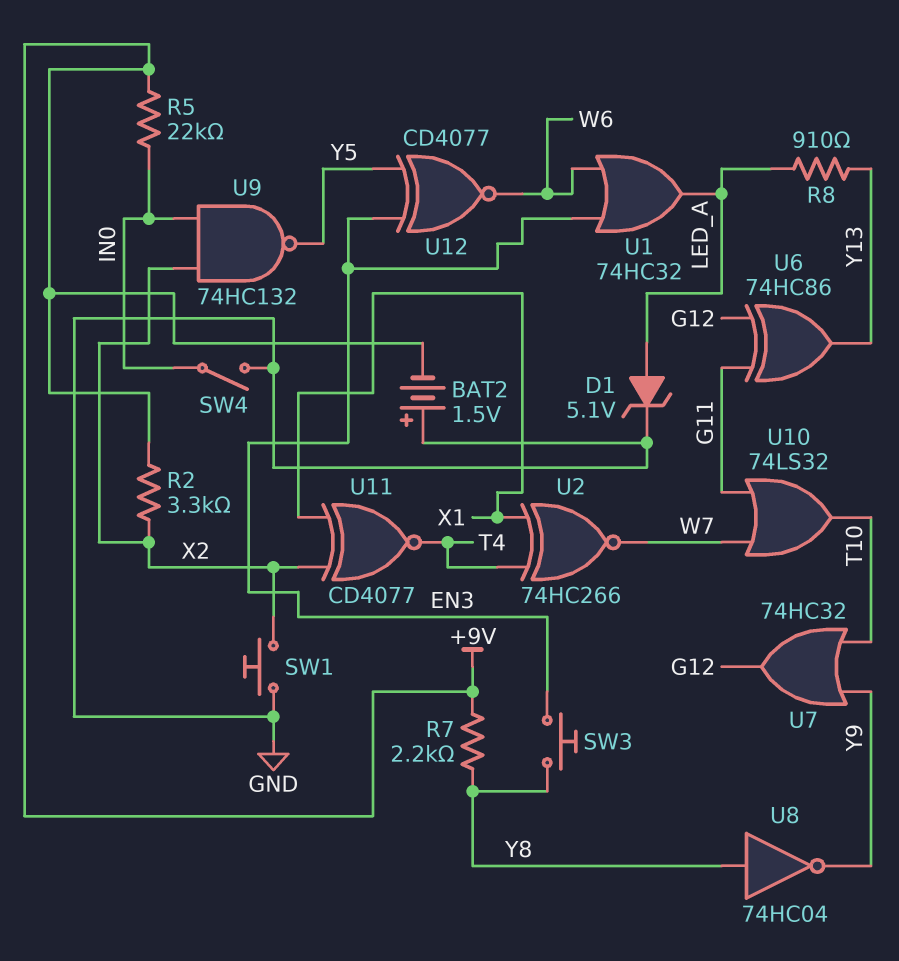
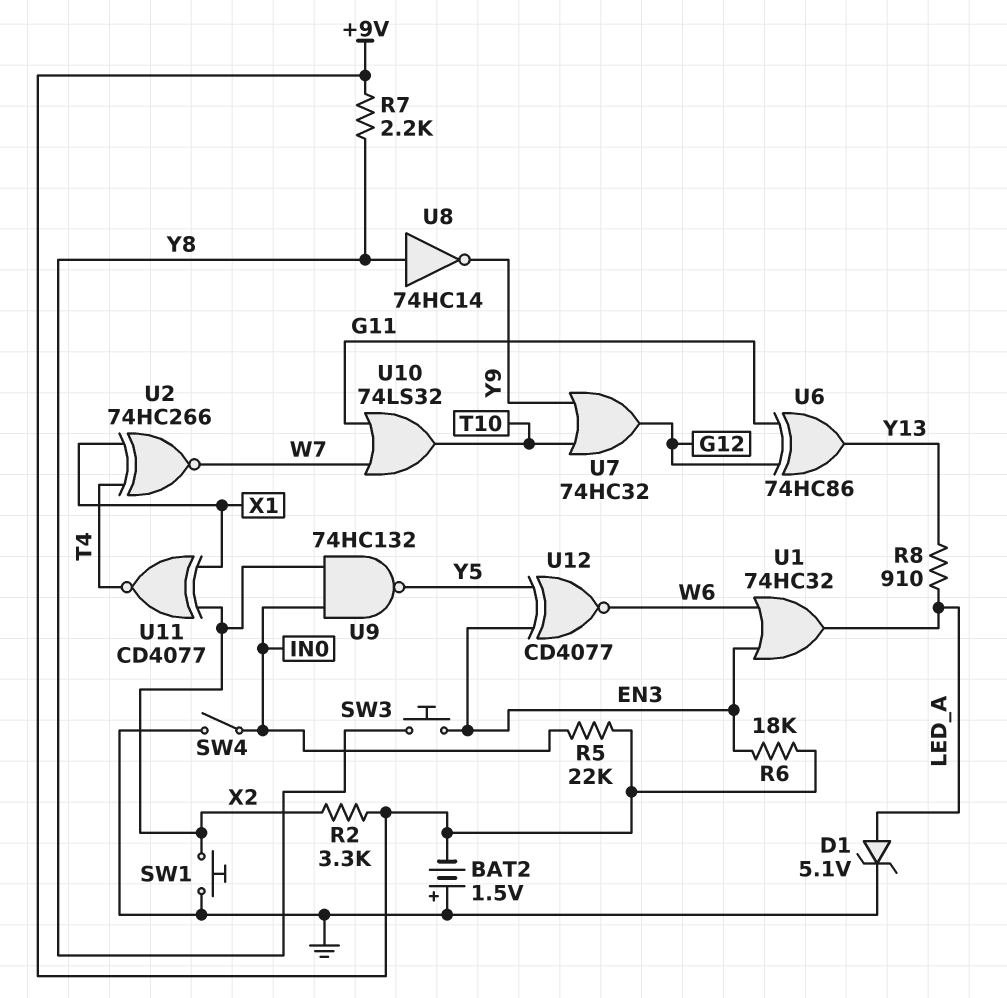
R6: none -> 18k (+9V, EN3)
U8: NOT 74HC04 (in Y8, out Y9) -> NOT 74HC14 (in Y8, out Y9)

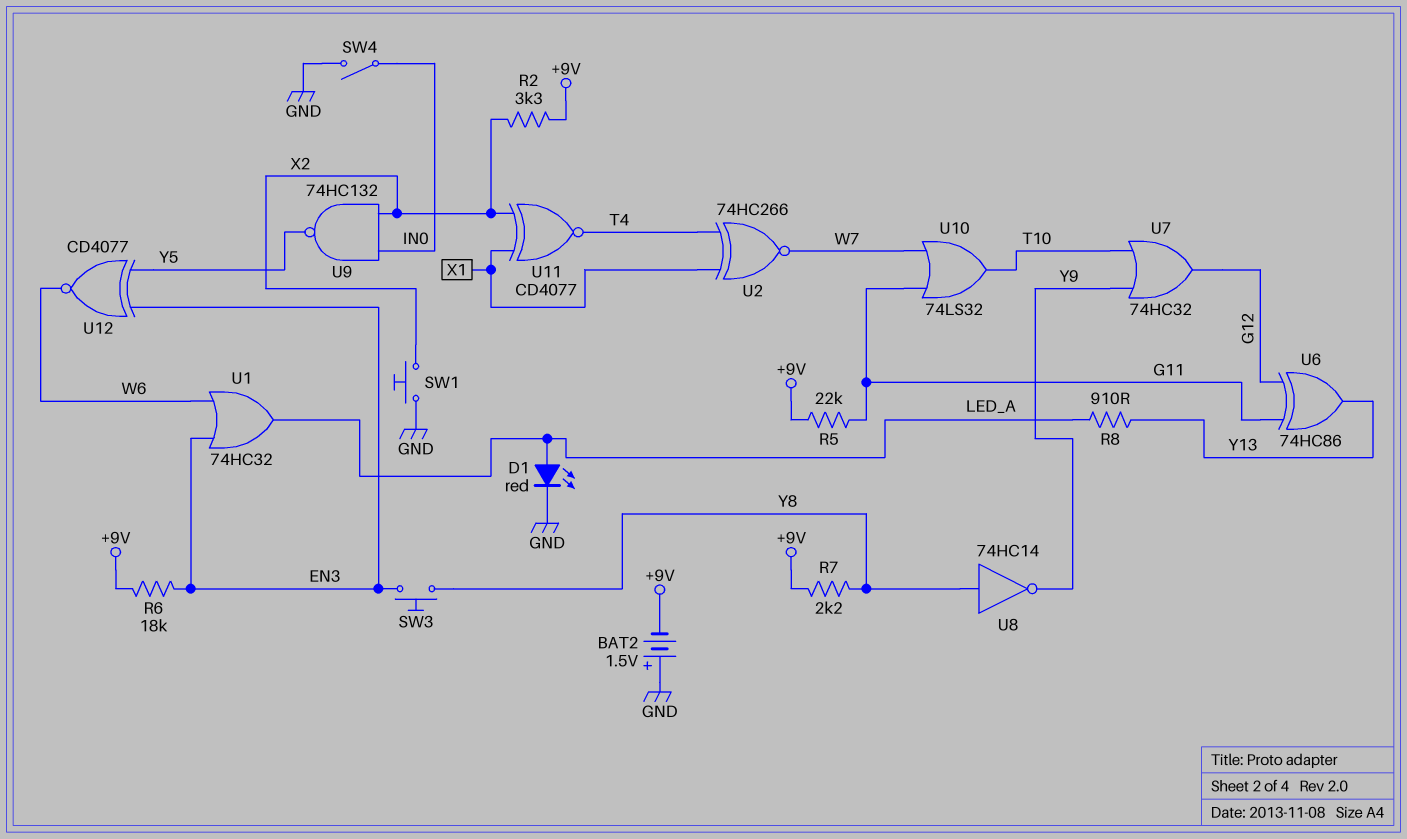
D1: zener 5.1V (A LED_A, K GND) -> LED red (A LED_A, K GND)
R5: 22k (+9V, IN0) -> 22k (+9V, G11)

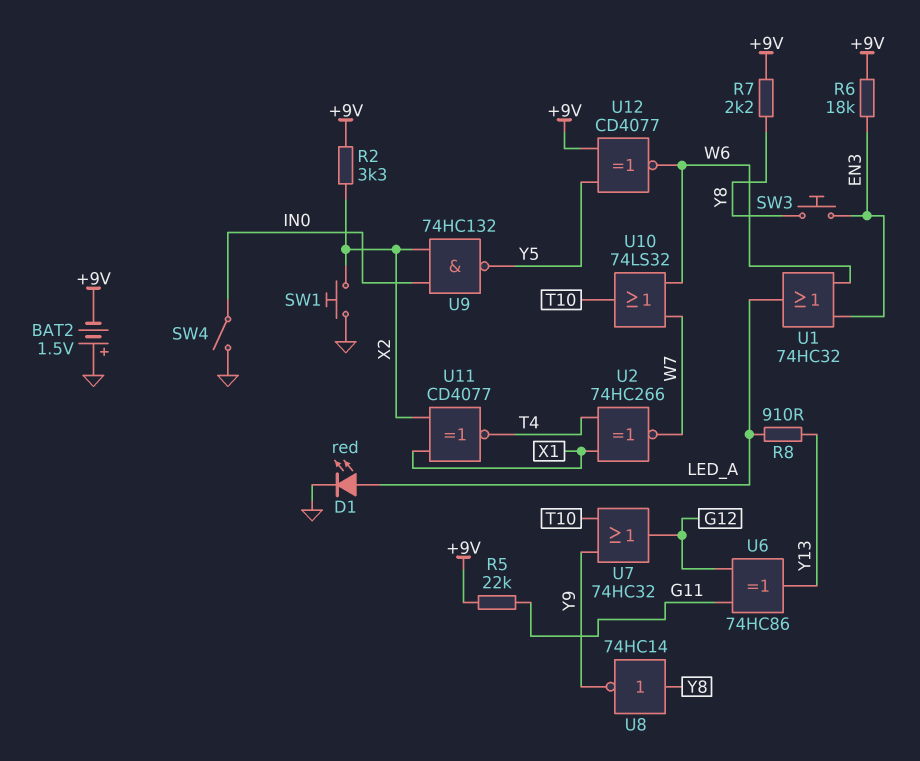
U10: OR 74LS32 (in G11, in W7, out T10) -> OR 74LS32 (in W6, in W7, out T10)
U12: XNOR CD4077 (in EN3, in Y5, out W6) -> XNOR CD4077 (in +9V, in Y5, out W6)

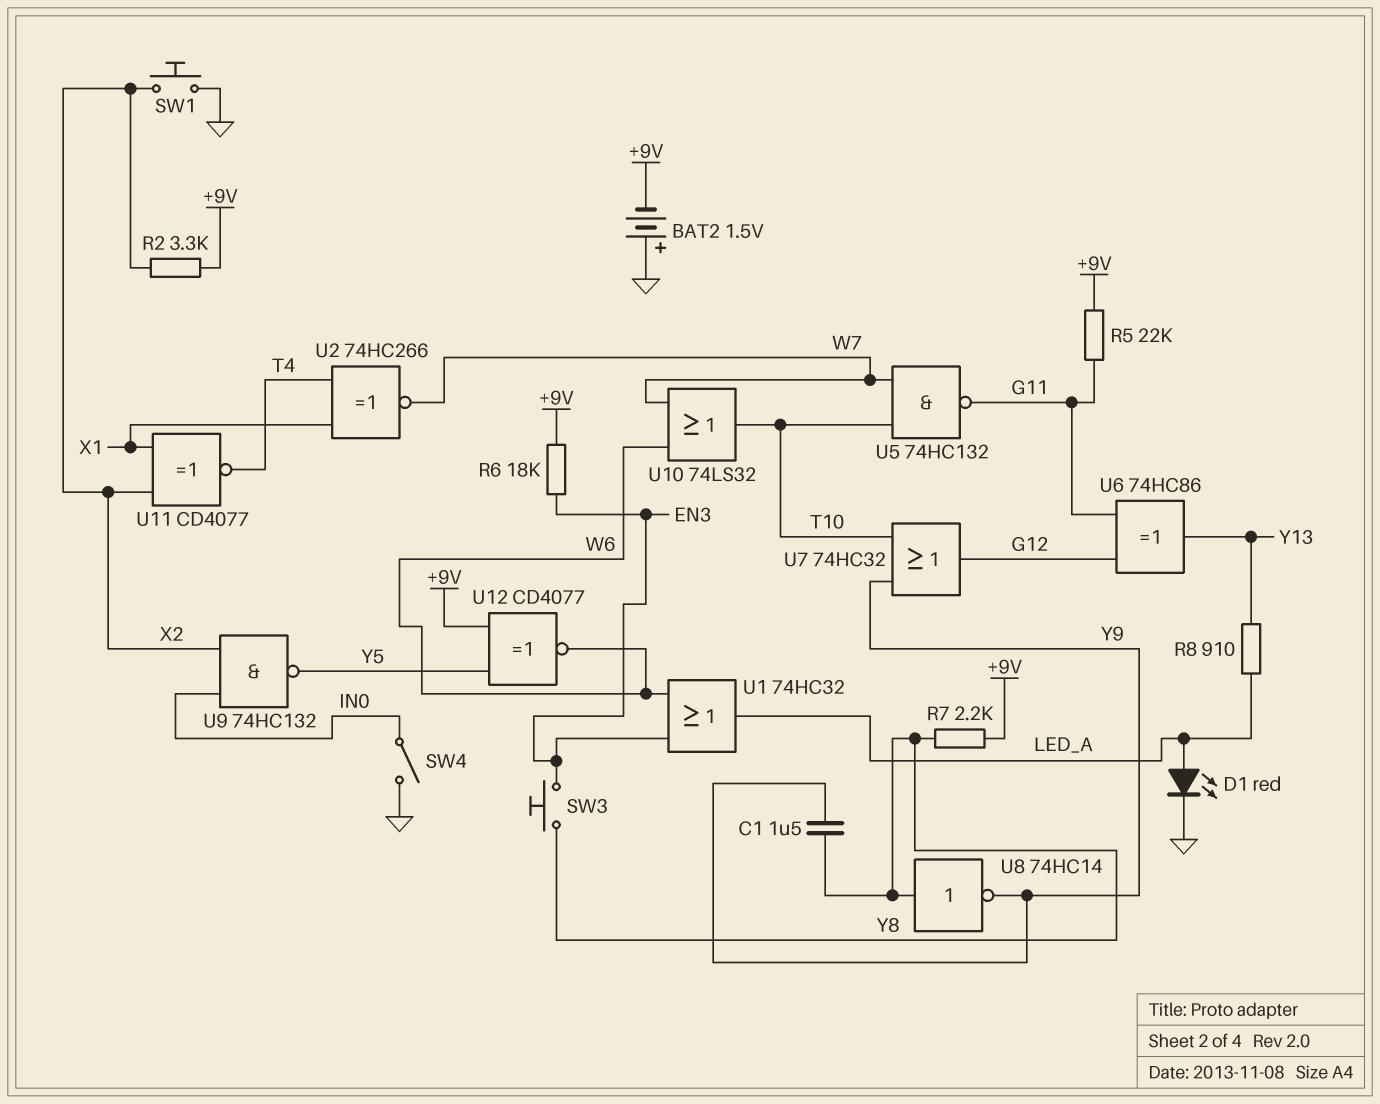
C1: none -> 1.5uF (Y8, Y9)
U5: none -> NAND 74HC132 (in T10, in W7, out G11)

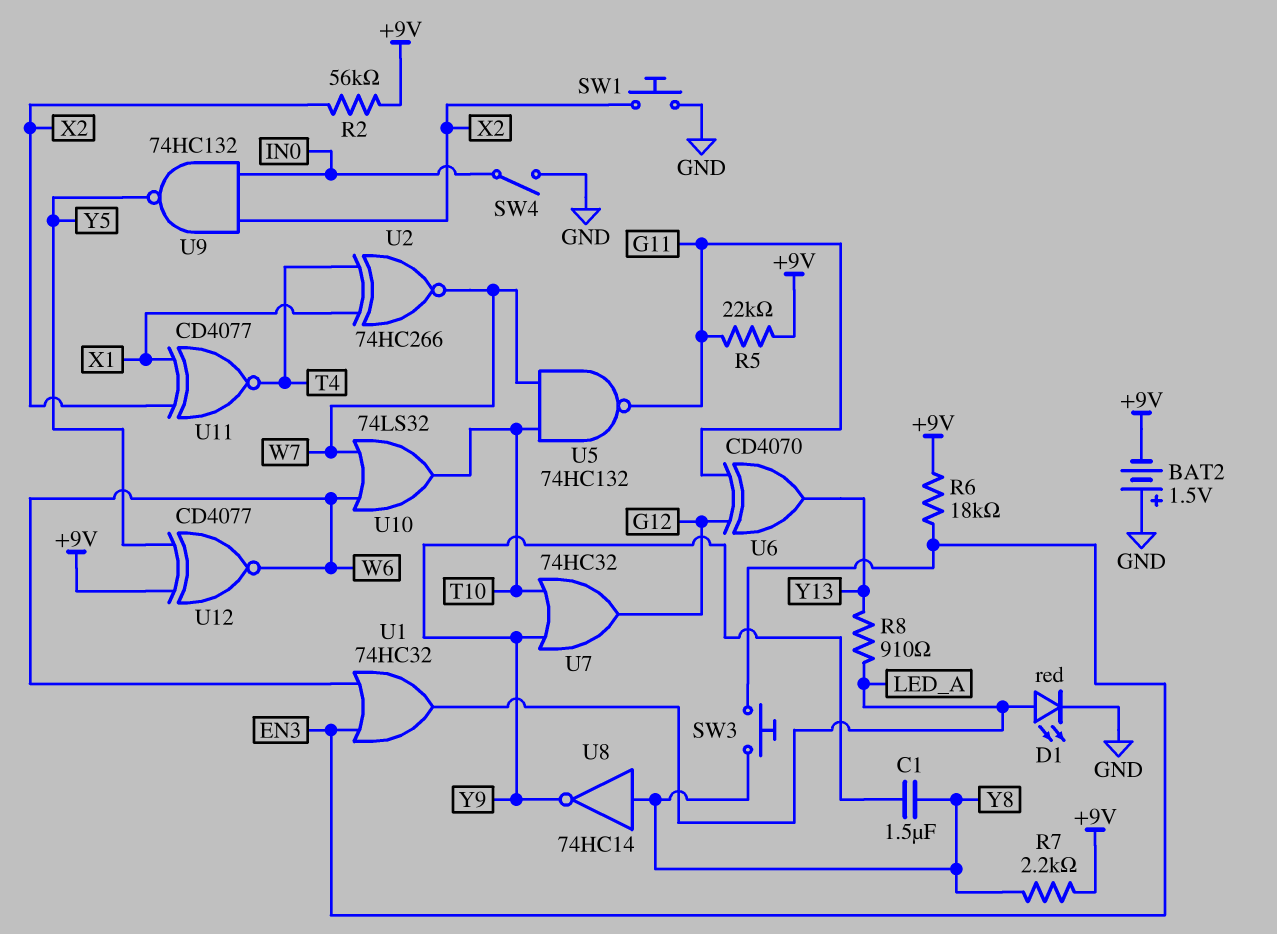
R2: 3.3k (+9V, X2) -> 56k (+9V, X2)
U6: XOR 74HC86 (in G11, in G12, out Y13) -> XOR CD4070 (in G11, in G12, out Y13)

